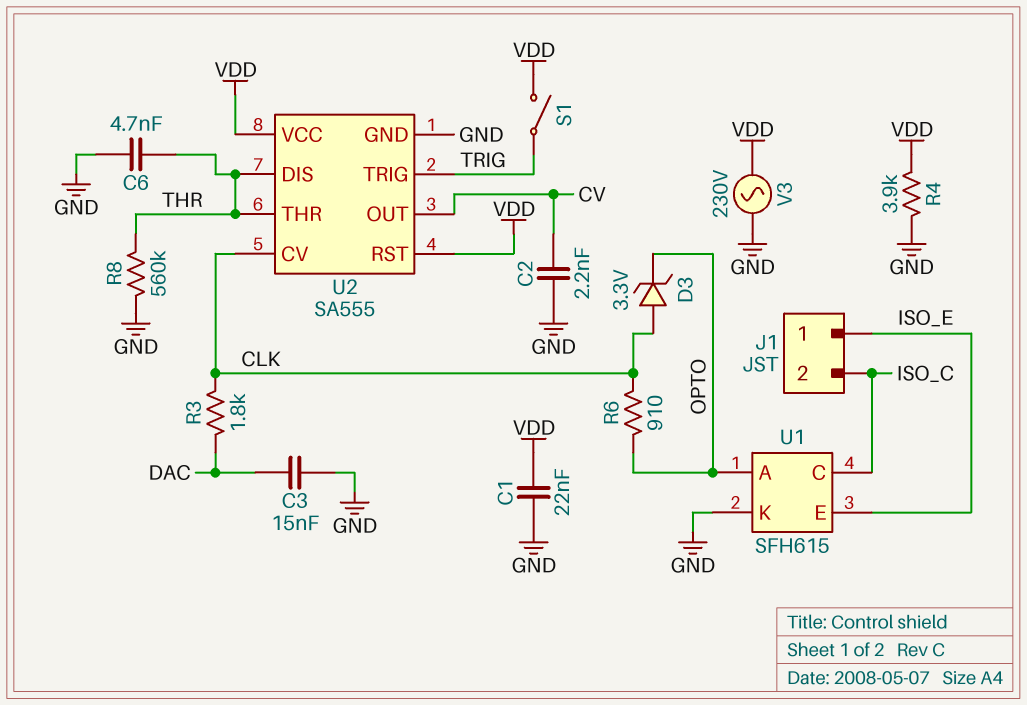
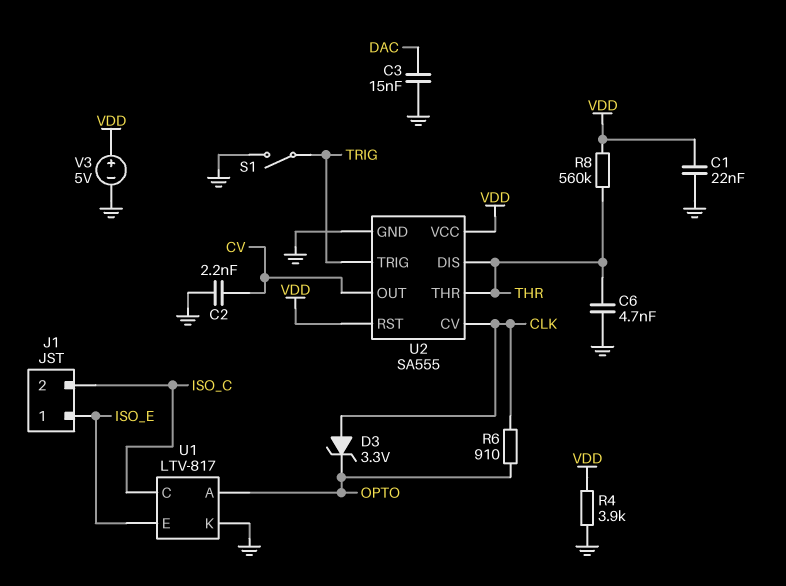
R3: 1.8k (CLK, DAC) -> none
R8: 560k (GND, THR) -> 560k (THR, VDD)
S1: switch (TRIG, VDD) -> switch (GND, TRIG)
U1: SFH615 -> LTV-817
V3: AC 230V (GND, VDD) -> 5V (plus VDD, minus GND)

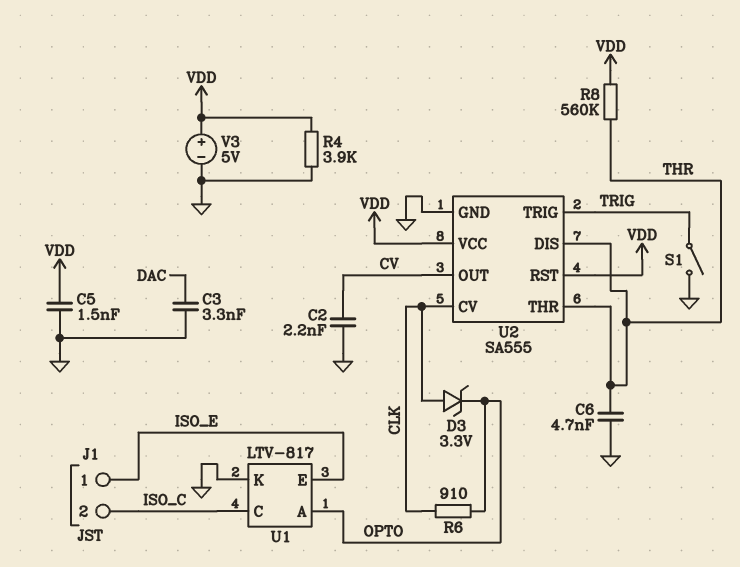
C1: 22nF (GND, VDD) -> none
C3: 15nF (DAC, GND) -> 3.3nF (DAC, GND)
C5: none -> 1.5nF (GND, VDD)

